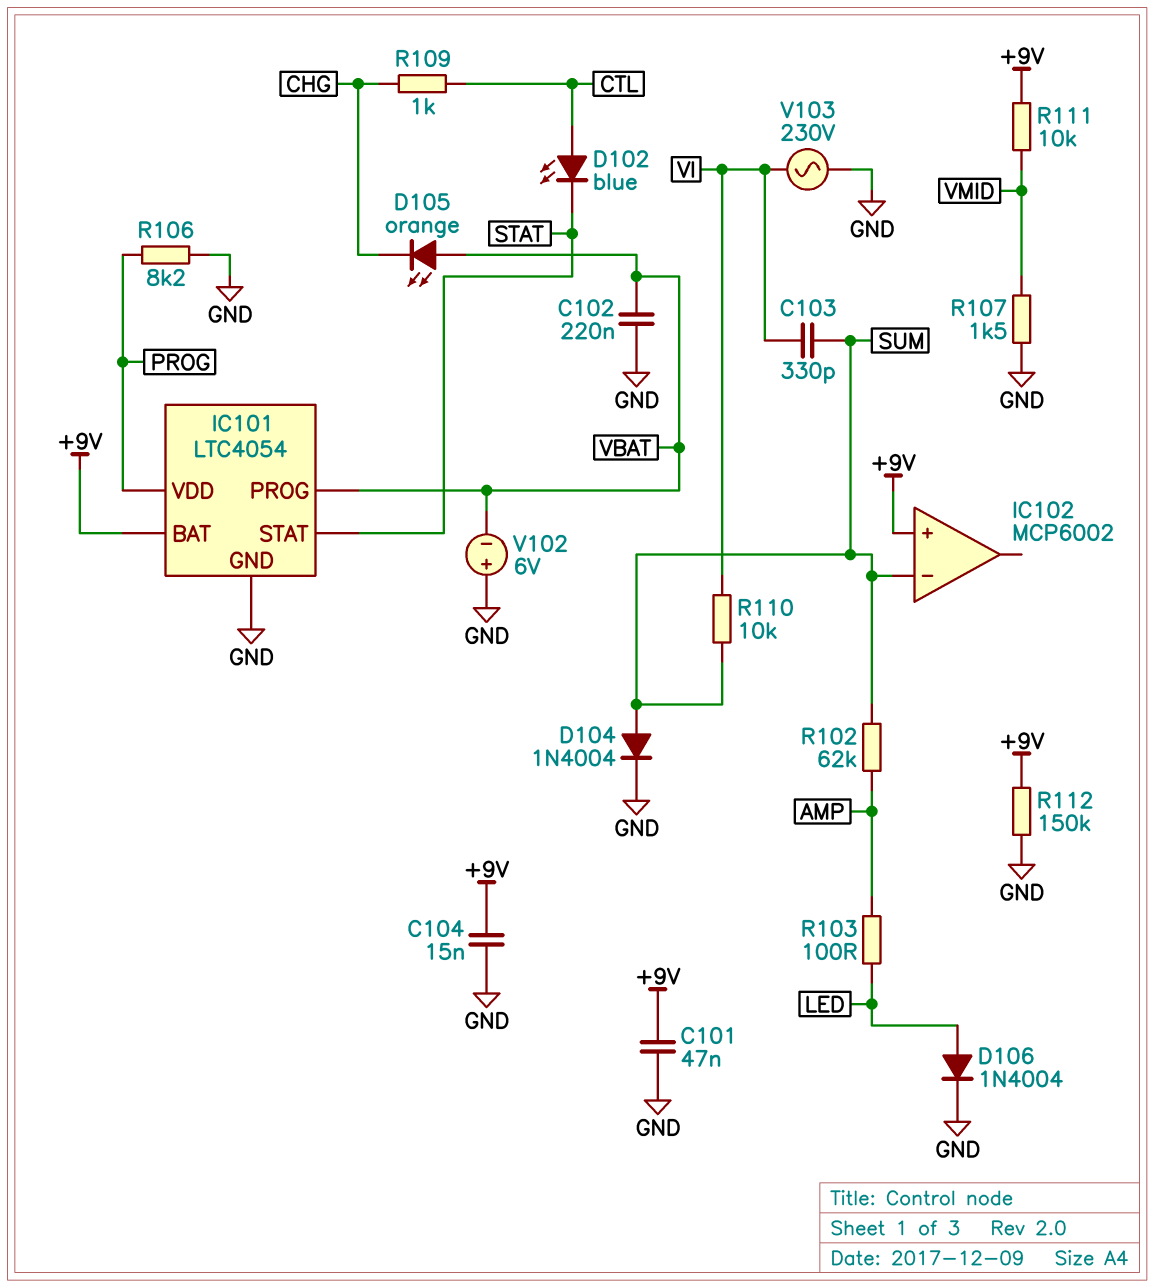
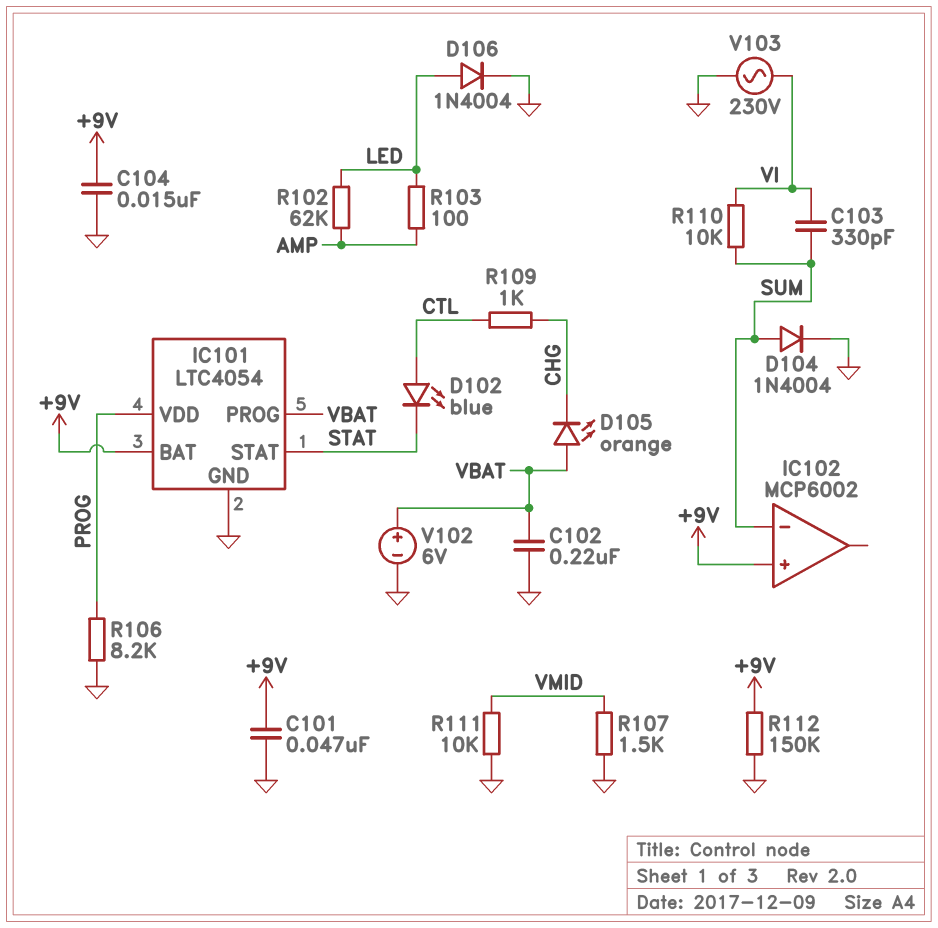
R102: 62k (AMP, SUM) -> 62k (AMP, LED)
R111: 10k (+9V, VMID) -> 10k (GND, VMID)
V102: 6V (plus GND, minus VBAT) -> 6V (plus VBAT, minus GND)

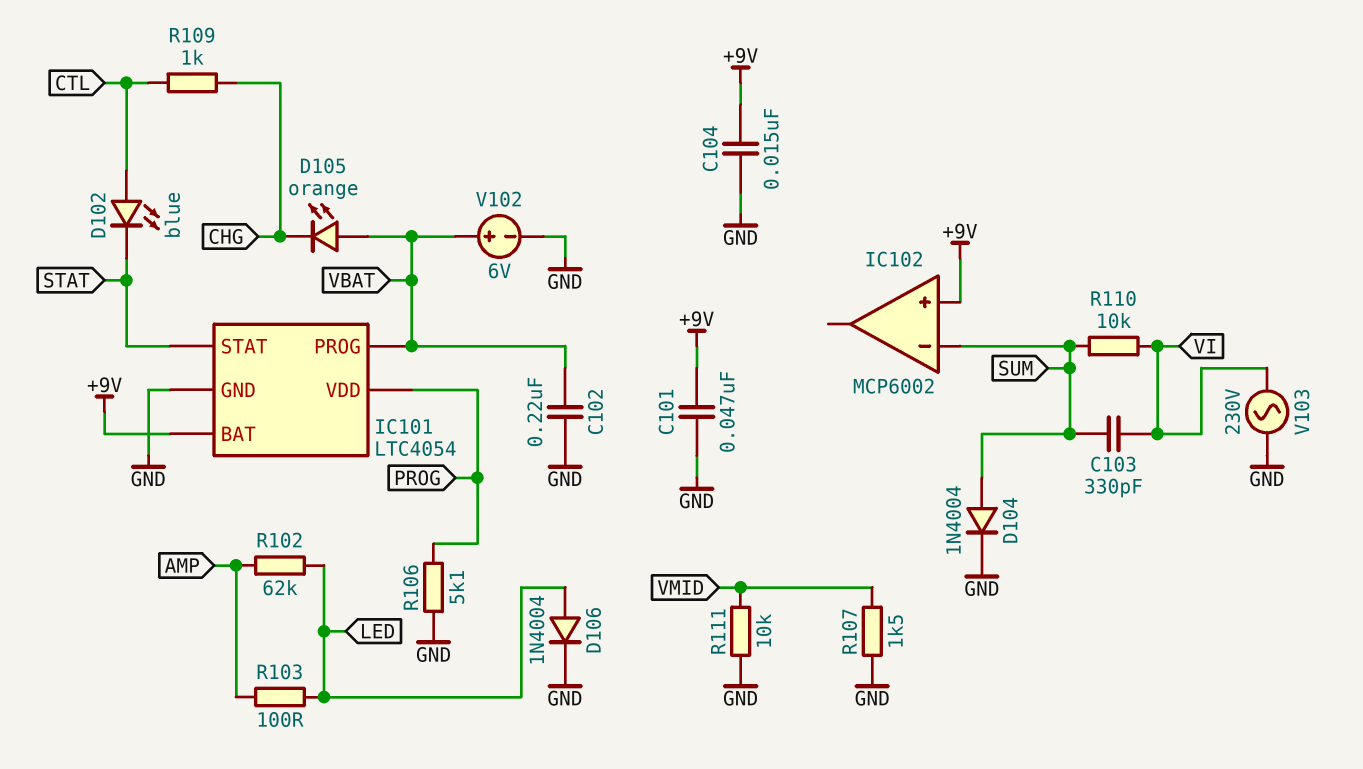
R106: 8.2k (GND, PROG) -> 5.1k (GND, PROG)
R112: 150k (+9V, GND) -> none

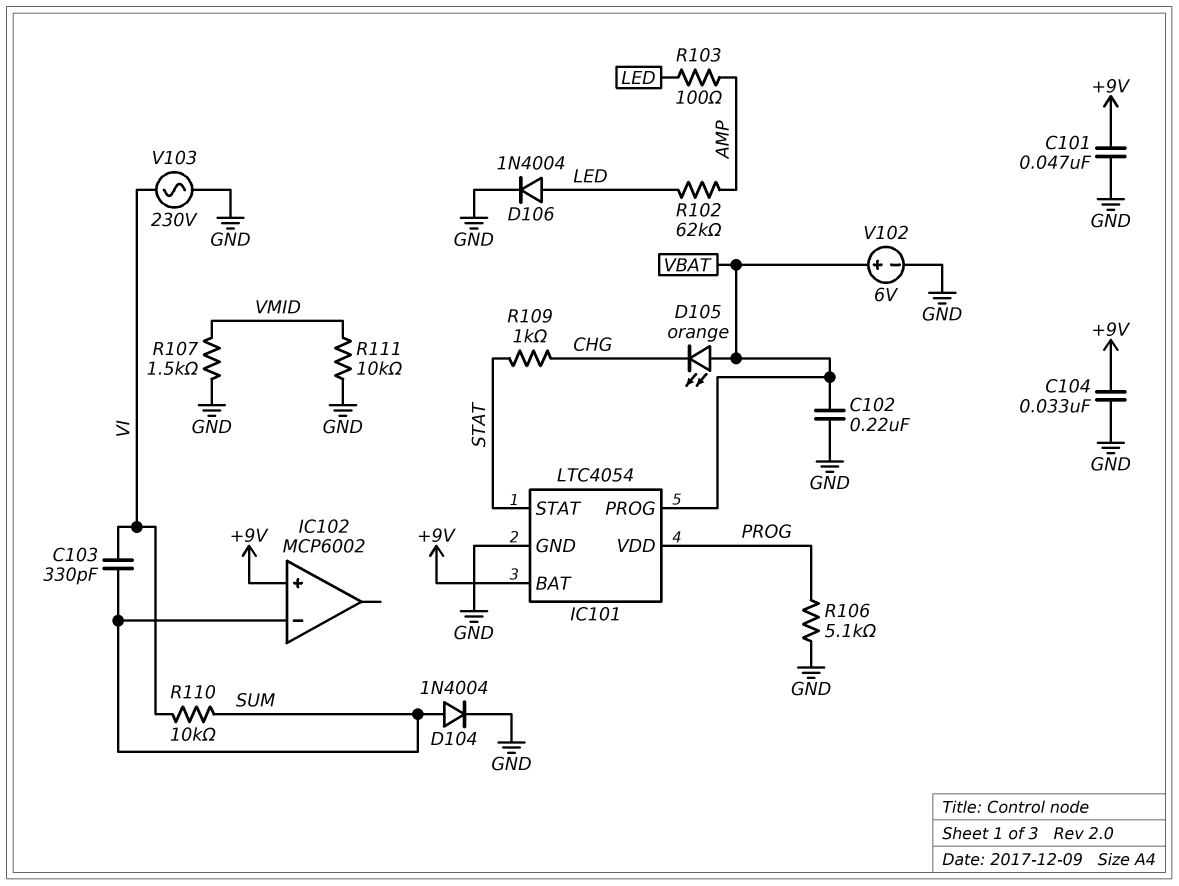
C104: 15nF (+9V, GND) -> 33nF (+9V, GND)
D102: LED blue (A CTL, K STAT) -> none
R109: 1k (CHG, CTL) -> 1k (CHG, STAT)

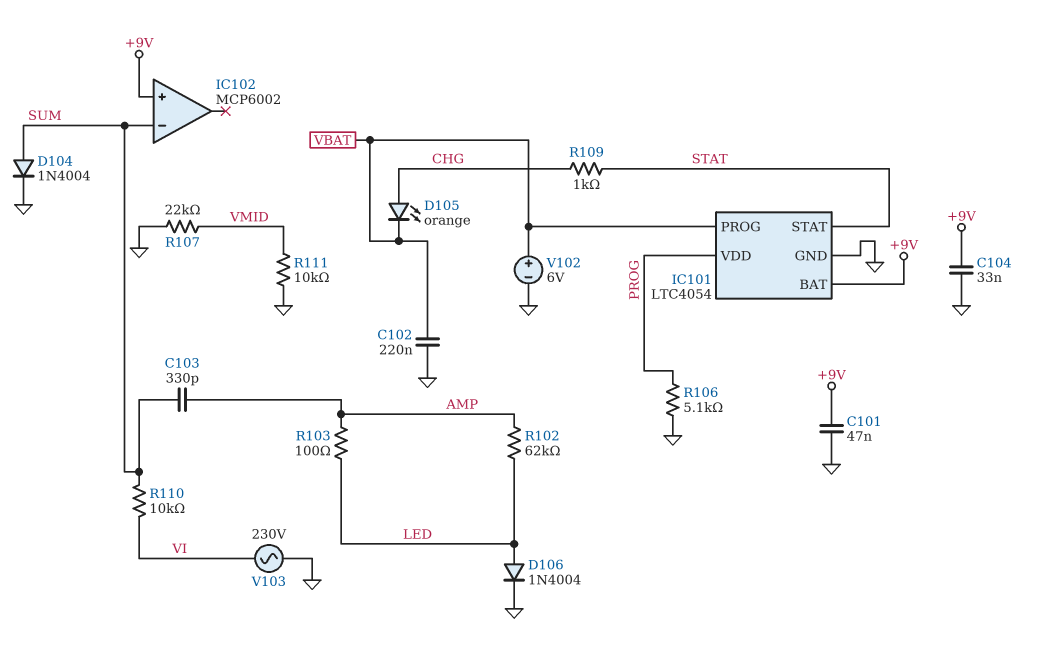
C103: 330pF (SUM, VI) -> 330pF (AMP, SUM)
D105: LED orange (A VBAT, K CHG) -> LED orange (A CHG, K VBAT)
R107: 1.5k (GND, VMID) -> 22k (GND, VMID)

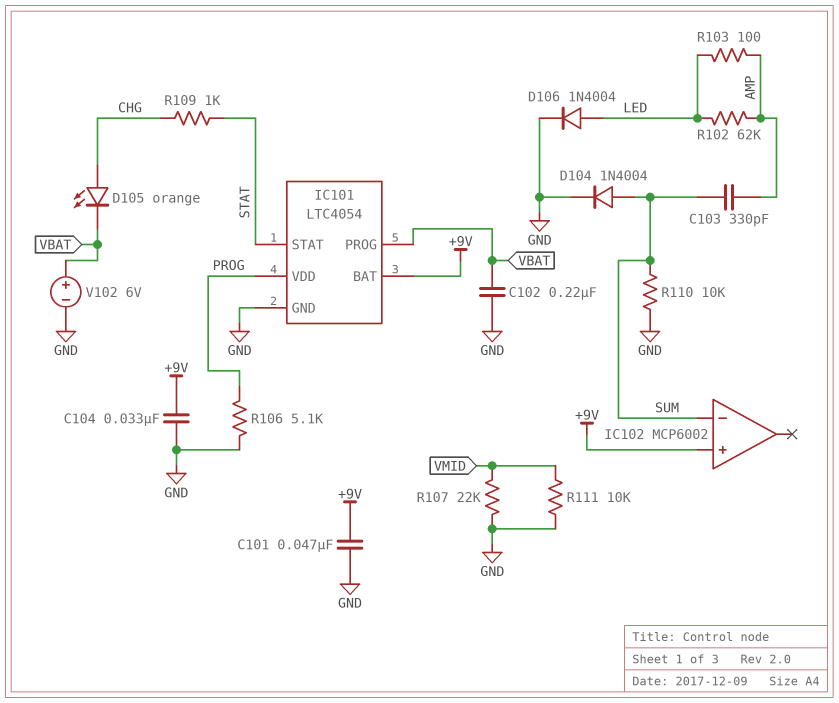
R110: 10k (SUM, VI) -> 10k (GND, SUM)
V103: AC 230V (GND, VI) -> none

